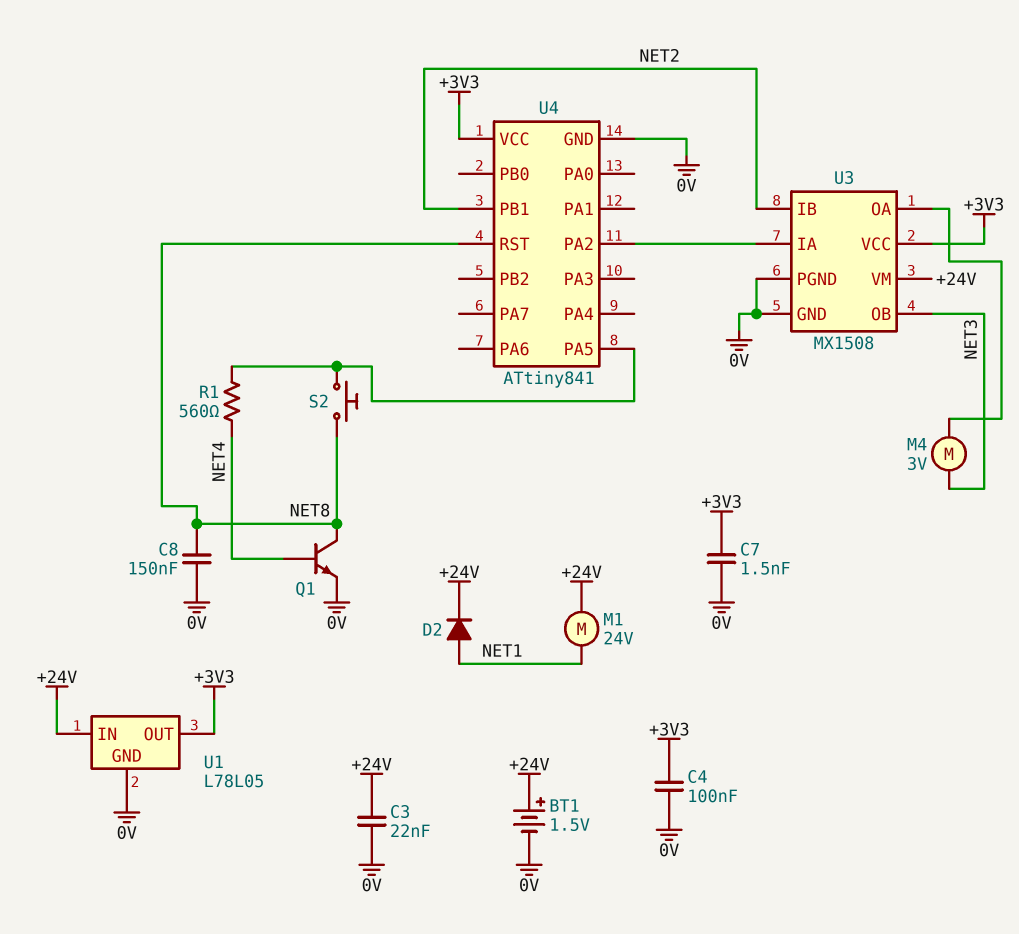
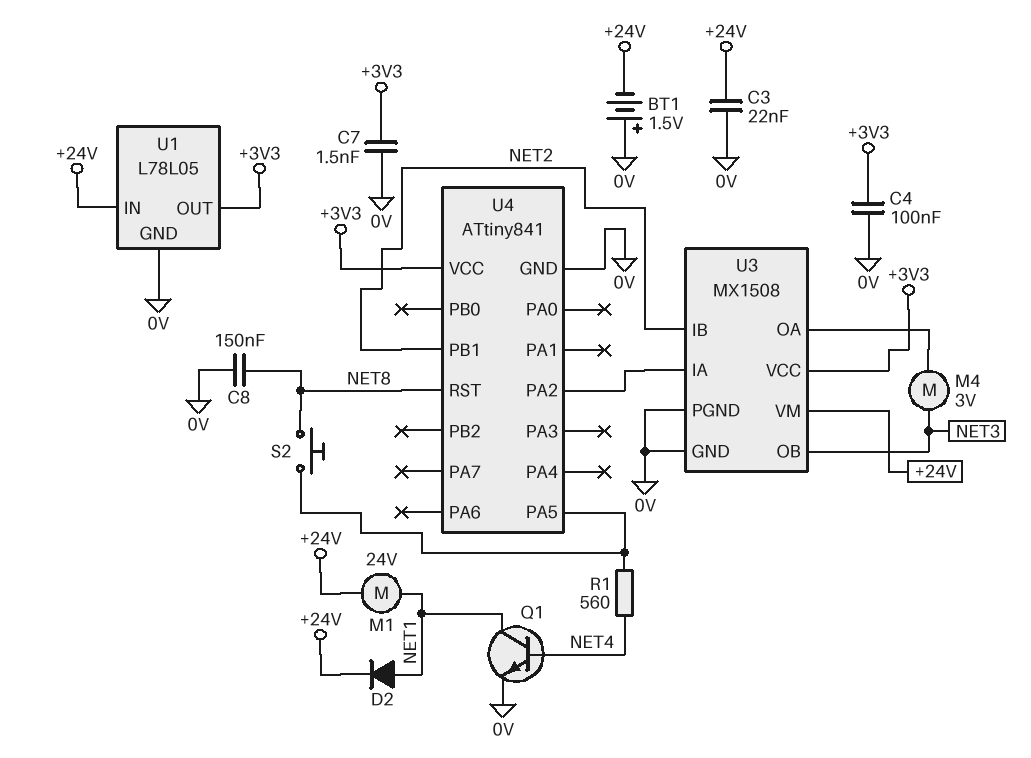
BT1: 1.5V (plus +24V, minus 0V) -> 1.5V (plus 0V, minus +24V)
Q1: NPN (B NET4, C NET8, E 0V) -> NPN (B NET4, C NET1, E 0V)

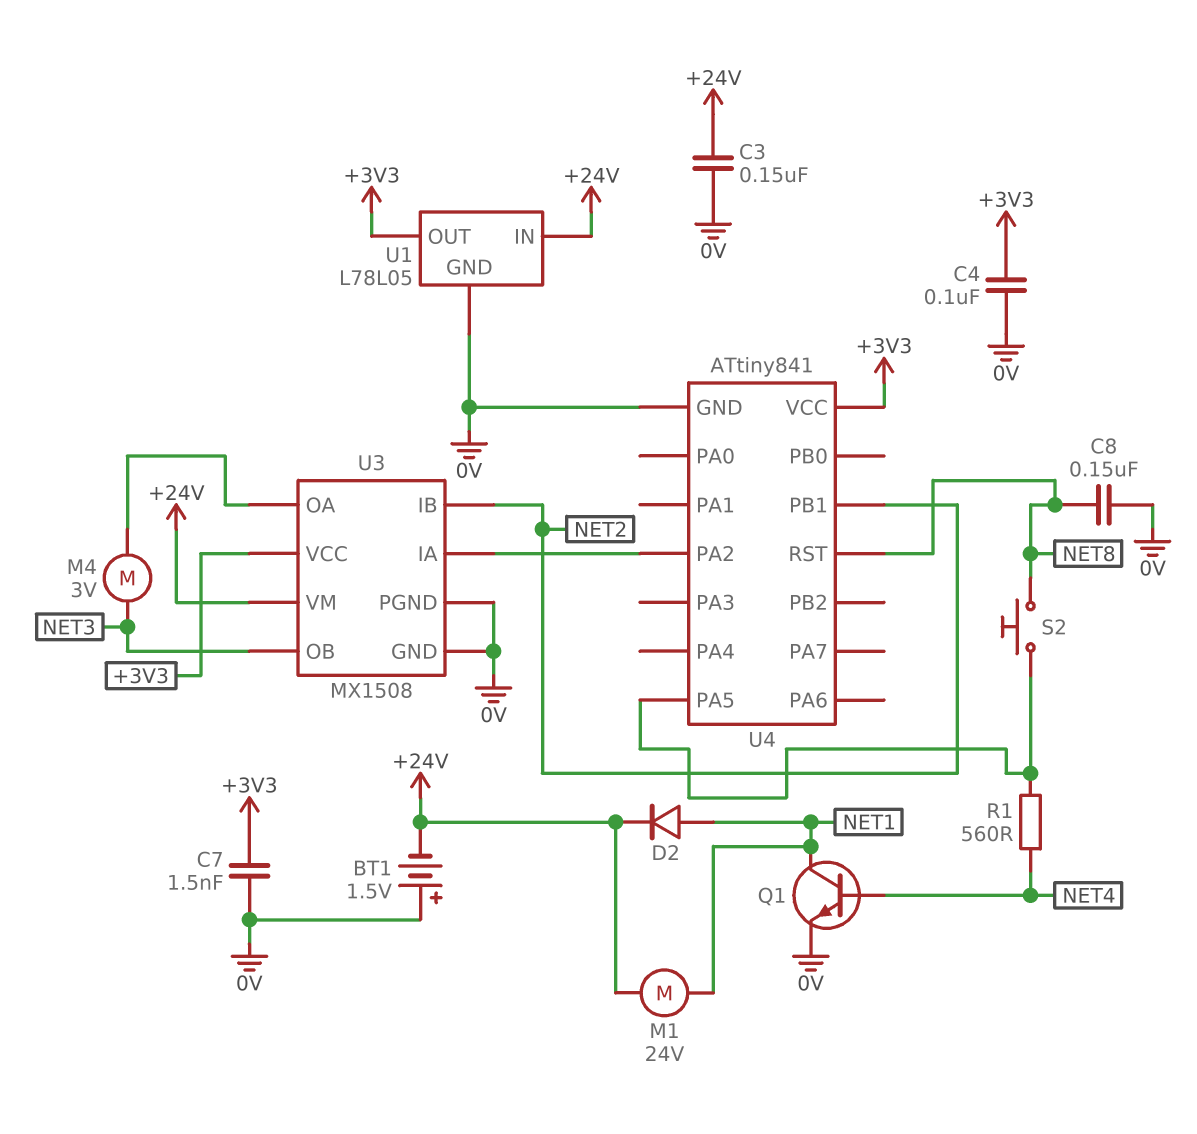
C3: 22nF (+24V, 0V) -> 150nF (+24V, 0V)

